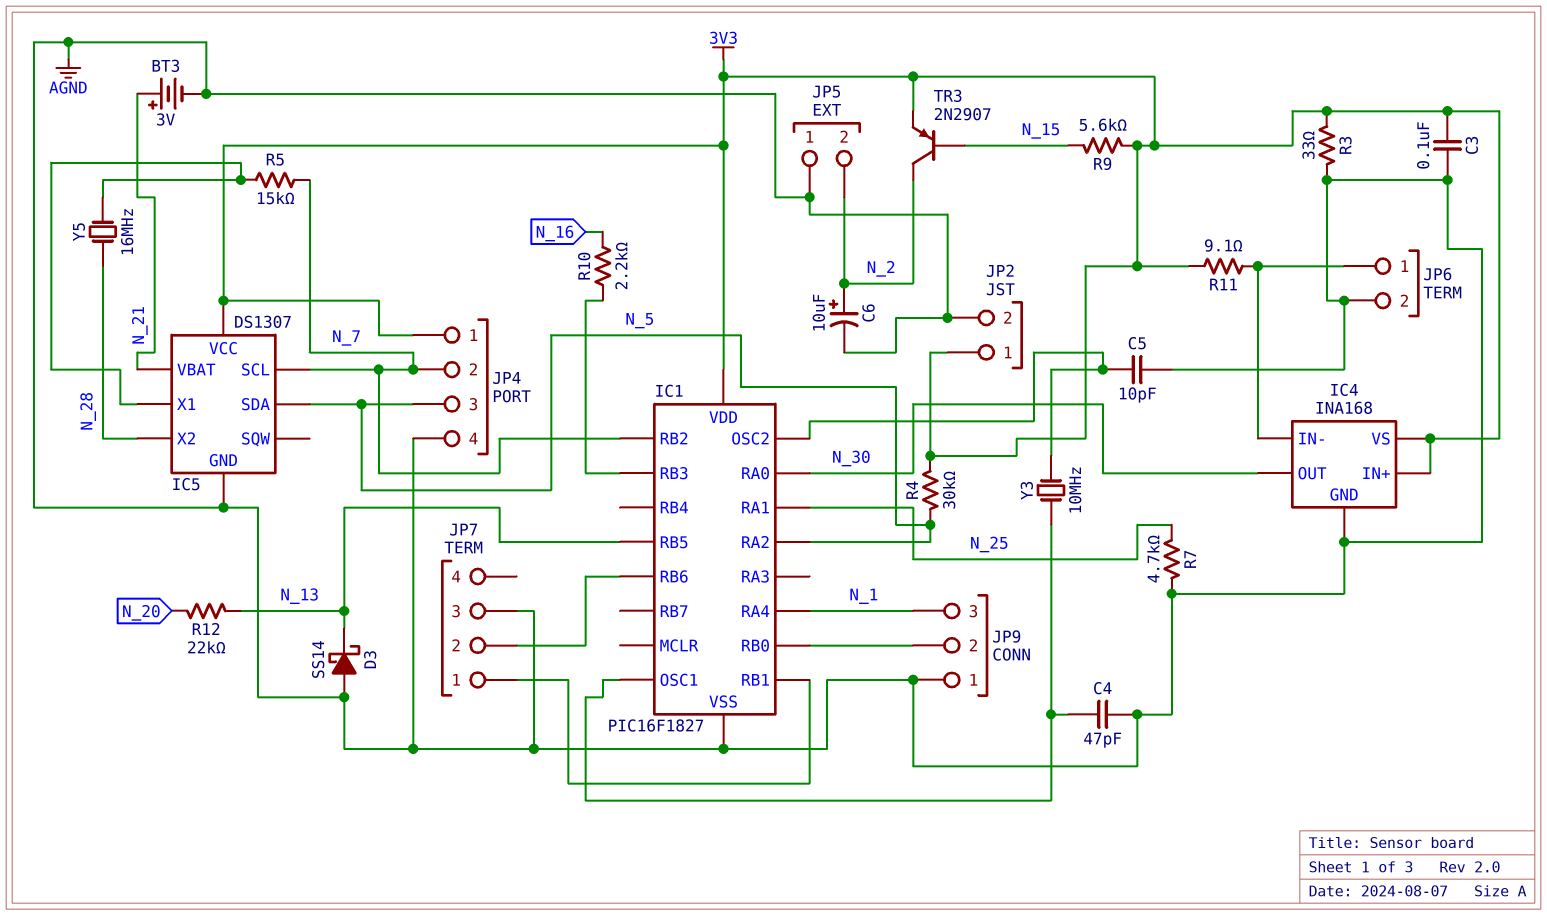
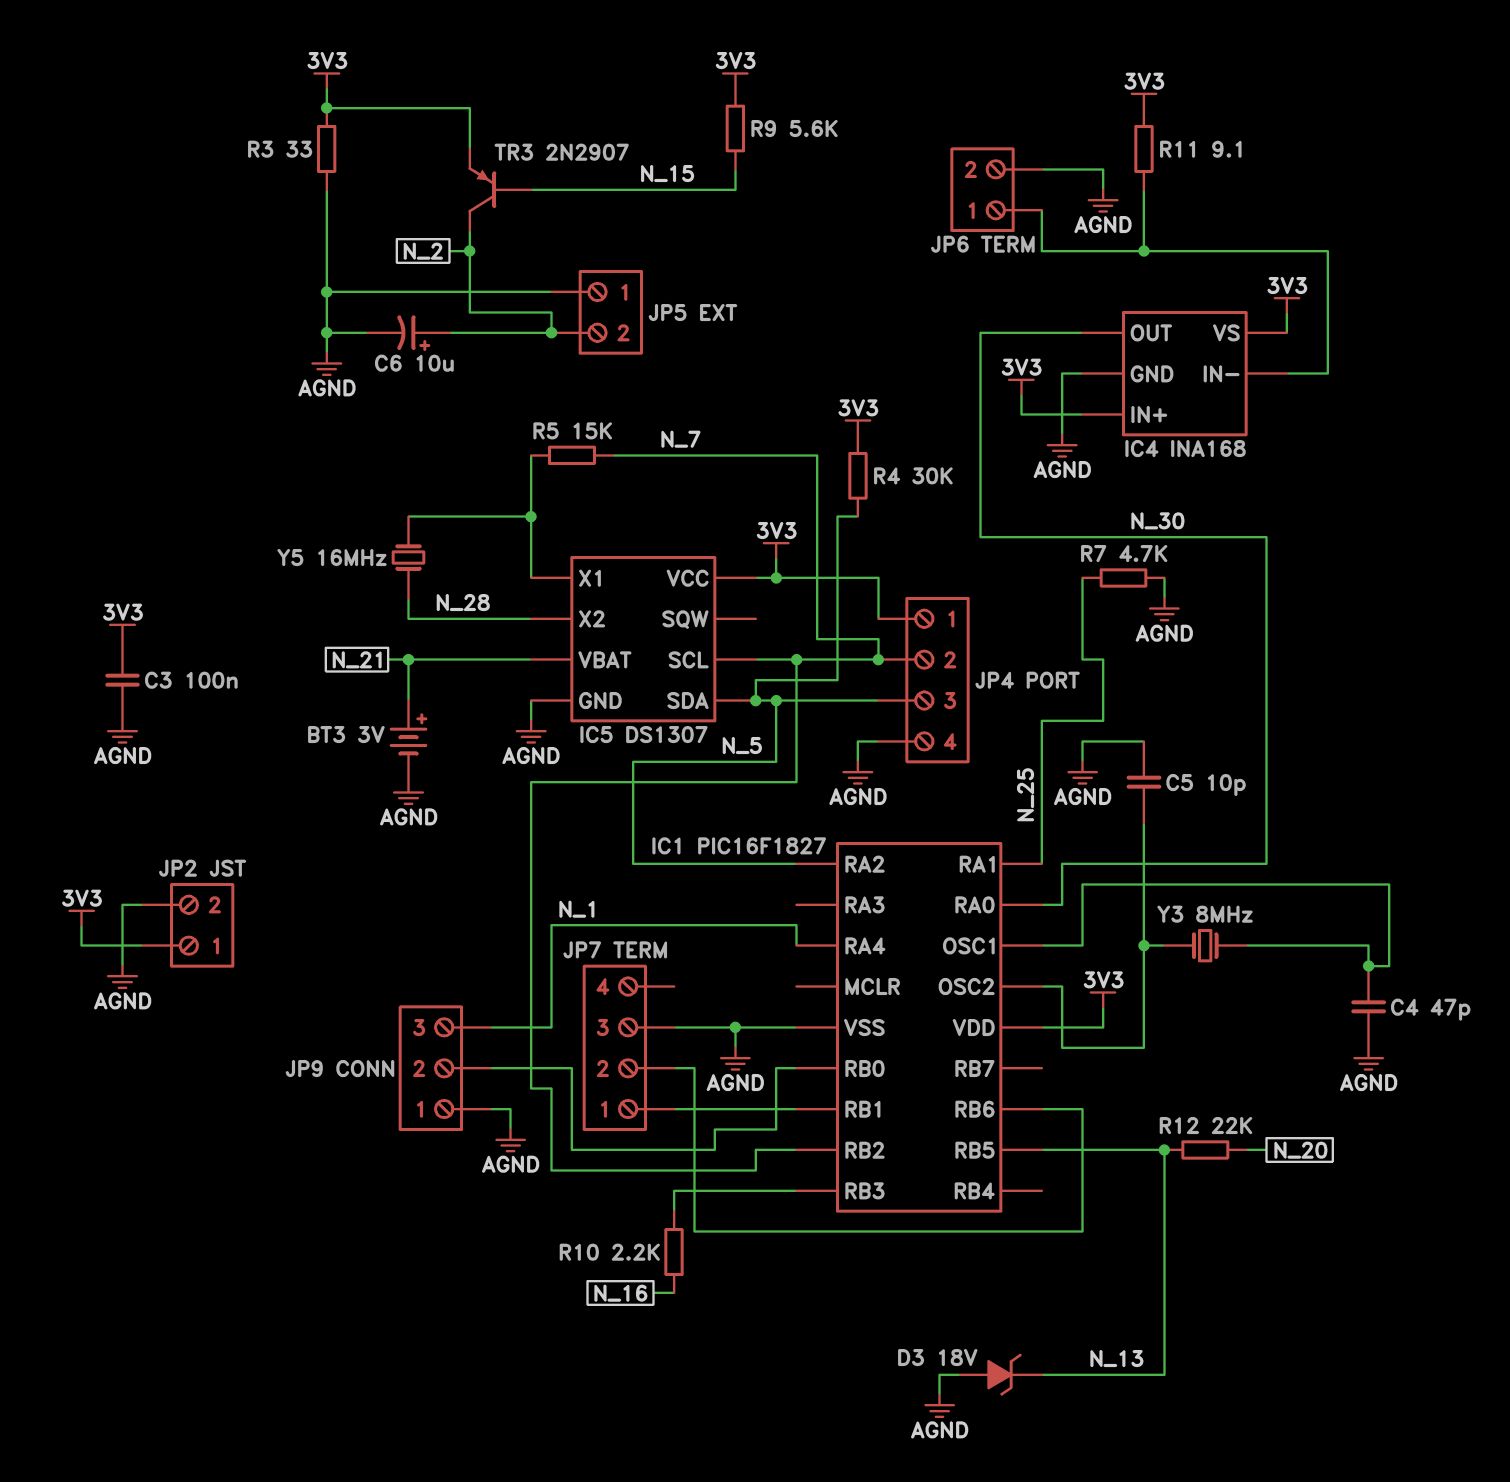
D3: schottky SS14 (A AGND, K N_13) -> zener 18V (A AGND, K N_13)
Y3: 10MHz (IC1/OSC1, IC1/OSC2) -> 8MHz (IC1/OSC1, IC1/OSC2)

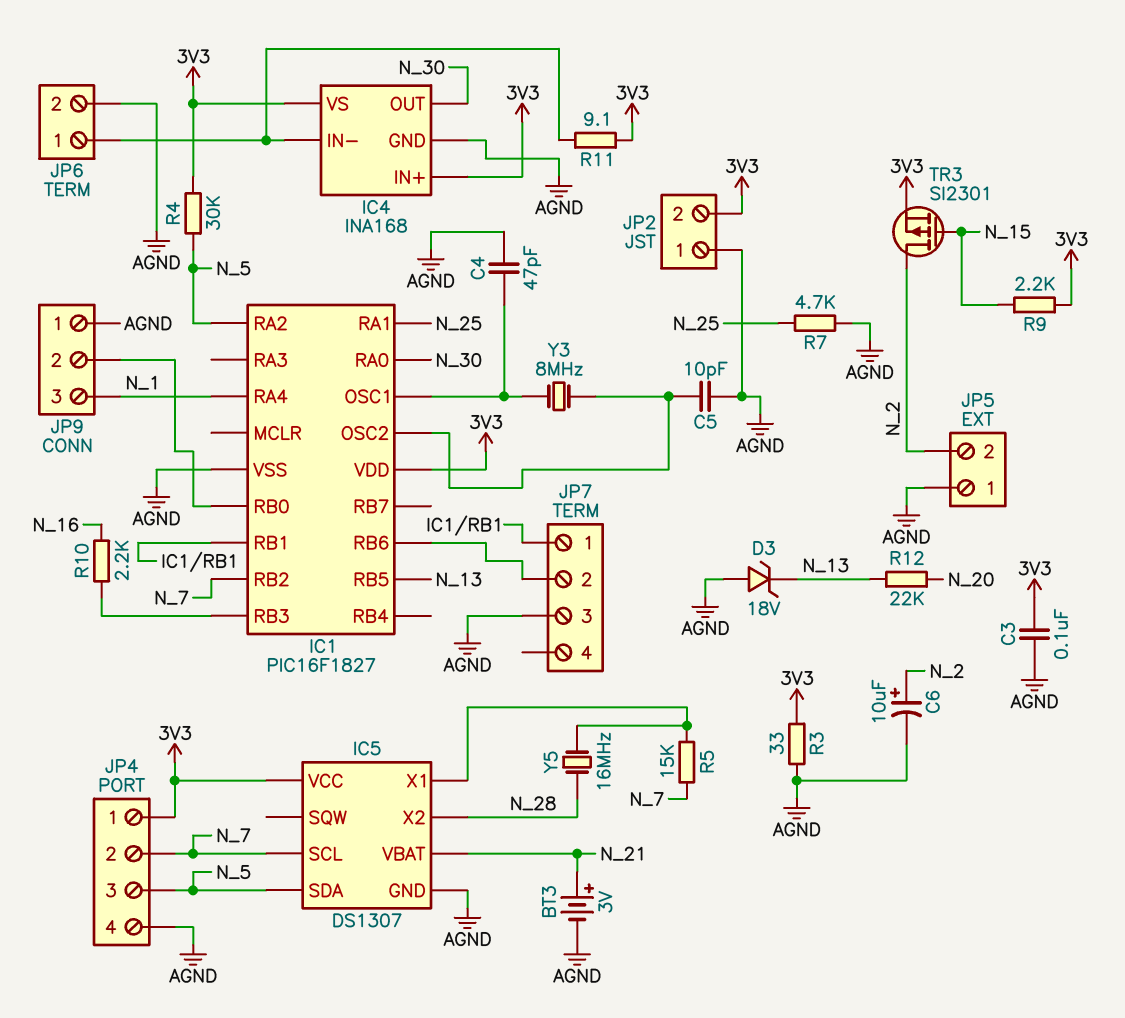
JP2 pin 1: 3V3 -> AGND
JP2 pin 2: AGND -> 3V3
R9: 5.6k (3V3, N_15) -> 2.2k (3V3, N_15)
TR3: PNP 2N2907 (B N_15, C N_2, E 3V3) -> PMOS SI2301 (G N_15, D N_2, S 3V3)

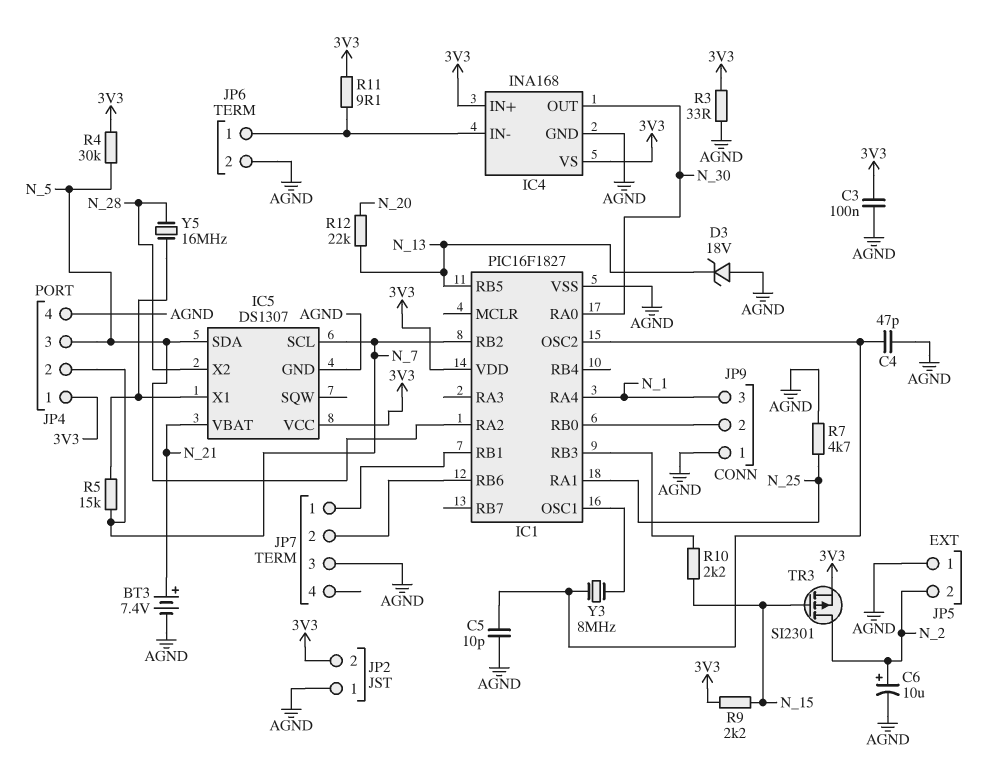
BT3: 3V (plus N_21, minus AGND) -> 7.4V (plus N_21, minus AGND)
C4: 47pF (AGND, IC1/OSC1) -> 47pF (AGND, IC1/OSC2)
R10: 2.2k (IC1/RB3, N_16) -> 2.2k (IC1/RB3, N_15)

